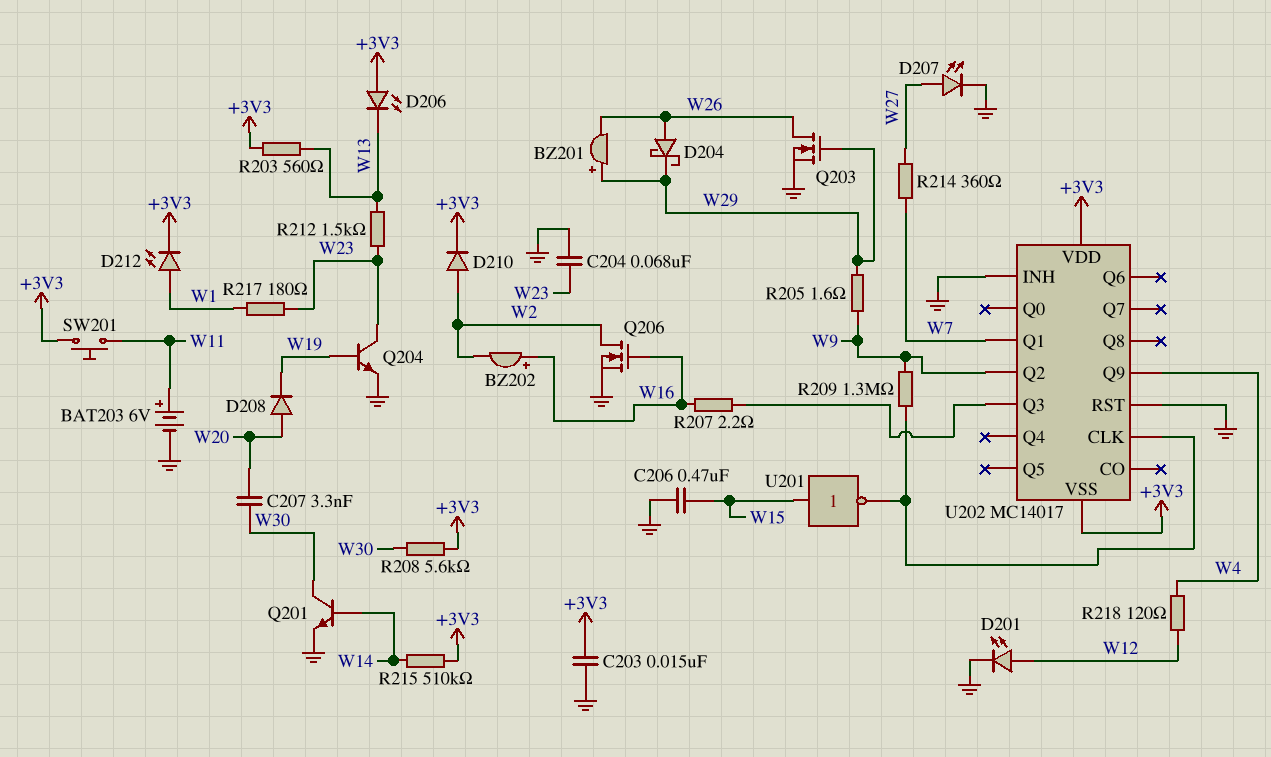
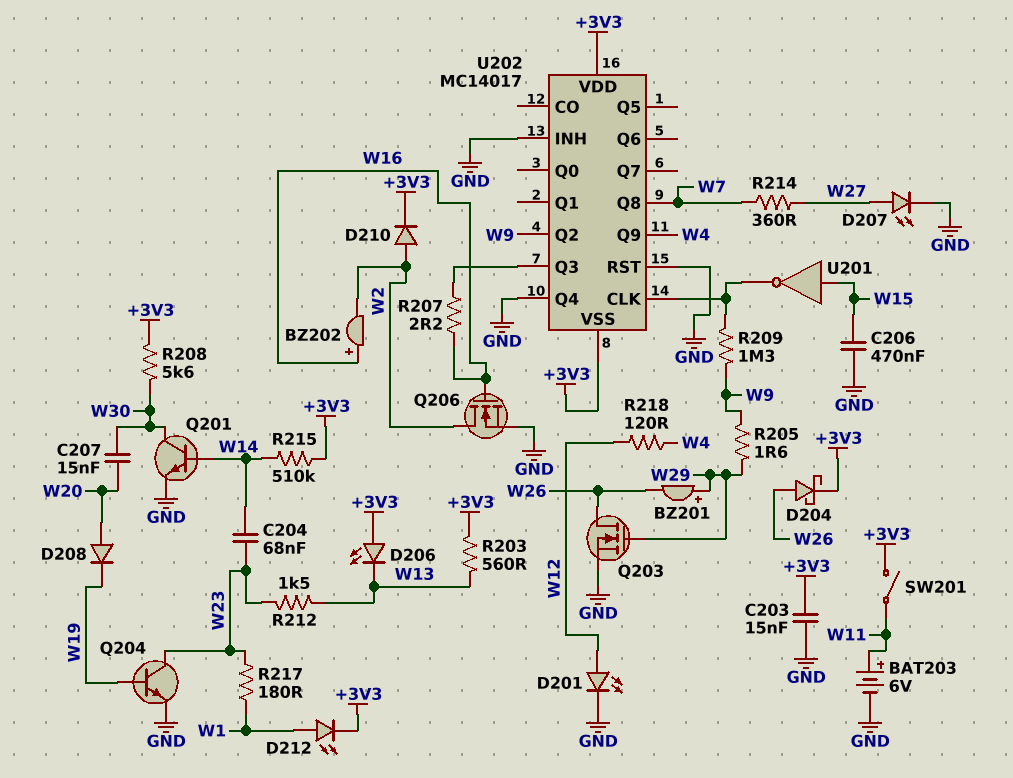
C204: 68nF (GND, W23) -> 68nF (W14, W23)
C207: 3.3nF (W20, W30) -> 15nF (W20, W30)
D204: schottky (A W26, K W29) -> schottky (A W26, K +3V3)
SW201: button (+3V3, W11) -> switch (+3V3, W11)
U202 pin Q1: W7 -> none
U202 pin Q4: none -> GND
U202 pin Q8: none -> W7

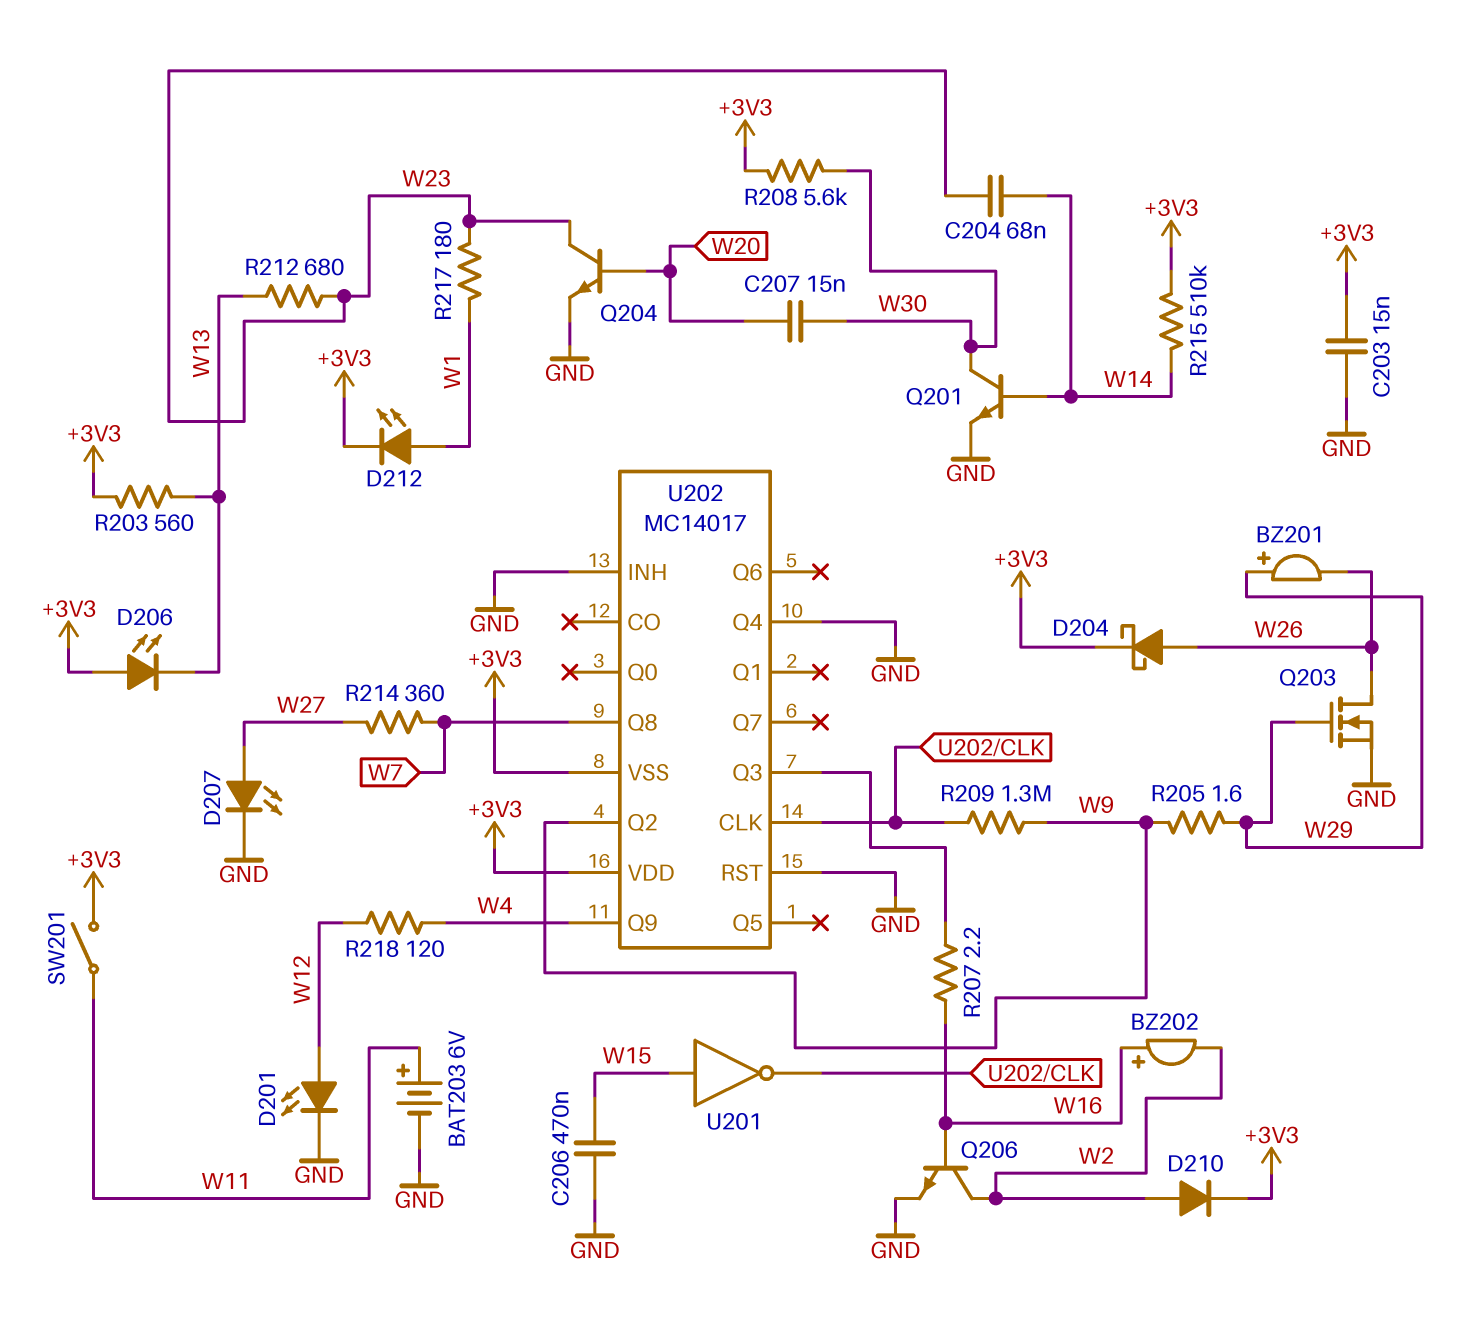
D208: diode (A W20, K W19) -> none
Q204: NPN (B W19, C W23, E GND) -> NPN (B W20, C W23, E GND)
Q206: NMOS (G W16, D W2, S GND) -> NPN (B W16, C W2, E GND)
R212: 1.5k (W13, W23) -> 680 (W13, W23)

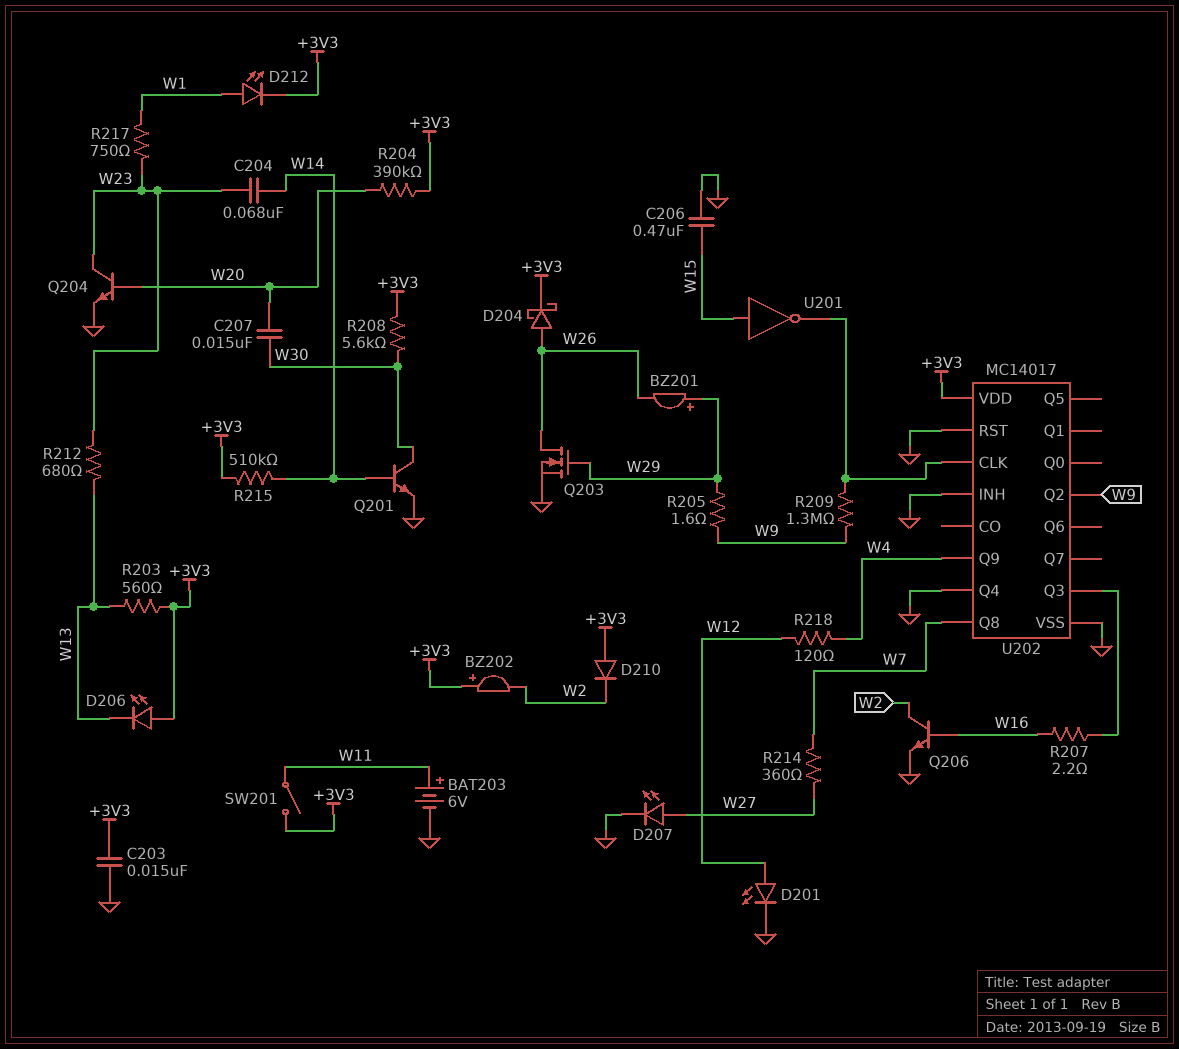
BZ202: buzzer (plus W16, minus W2) -> buzzer (plus +3V3, minus W2)
D210: diode (A W2, K +3V3) -> diode (A +3V3, K W2)
R204: none -> 390k (+3V3, W20)
R217: 180 (W1, W23) -> 750 (W1, W23)
U202 pin VSS: +3V3 -> GND

